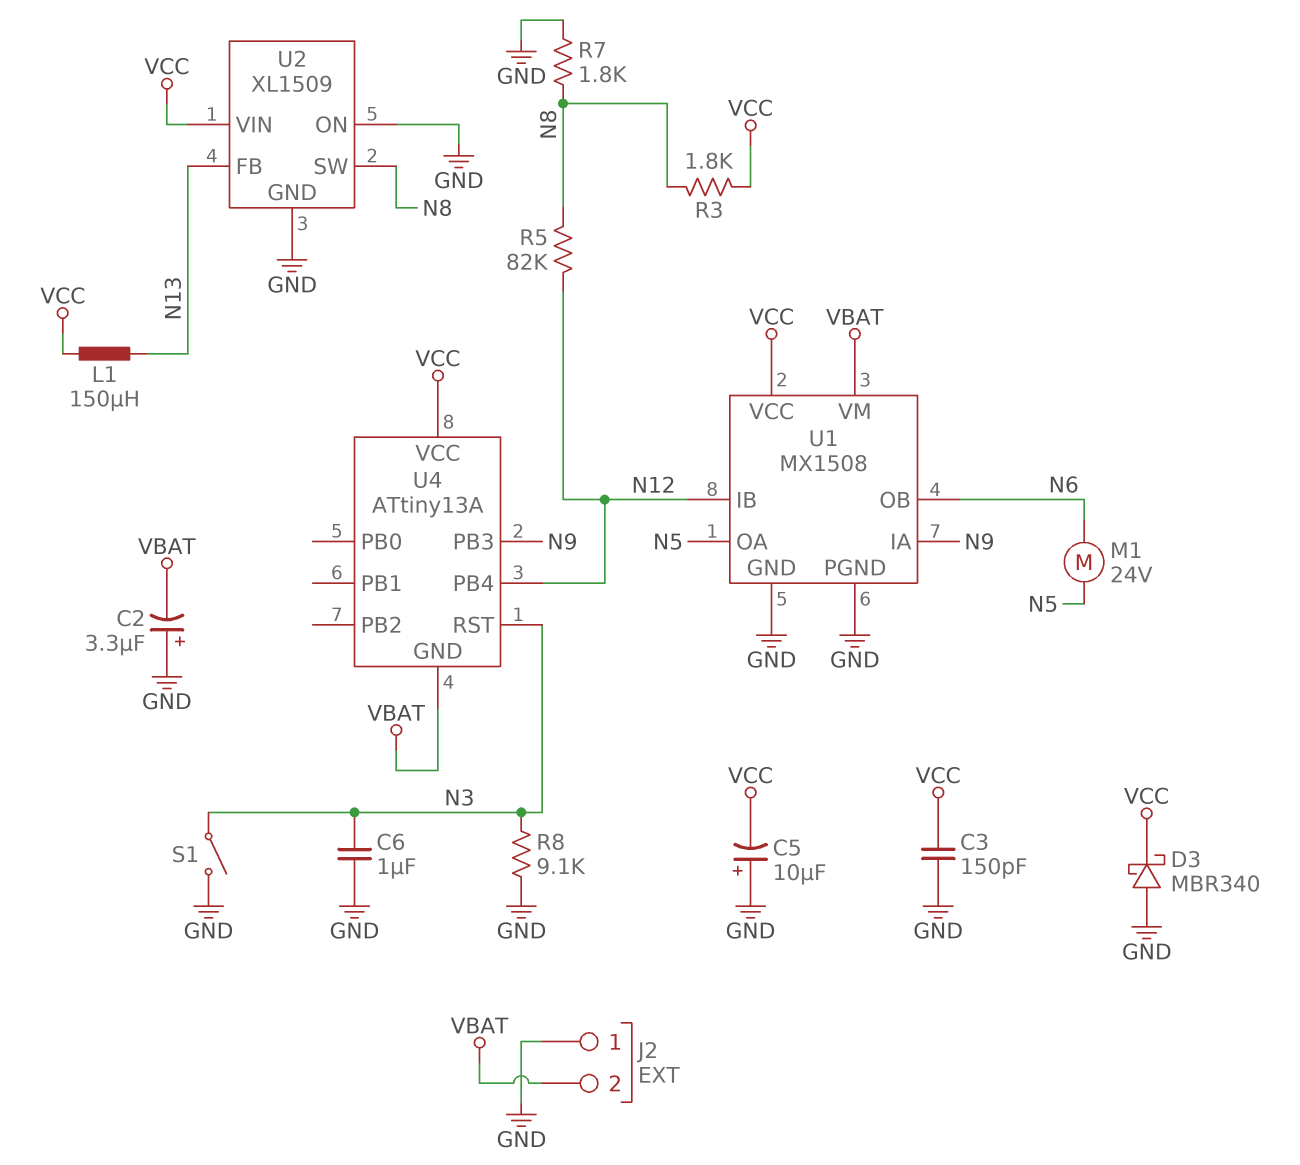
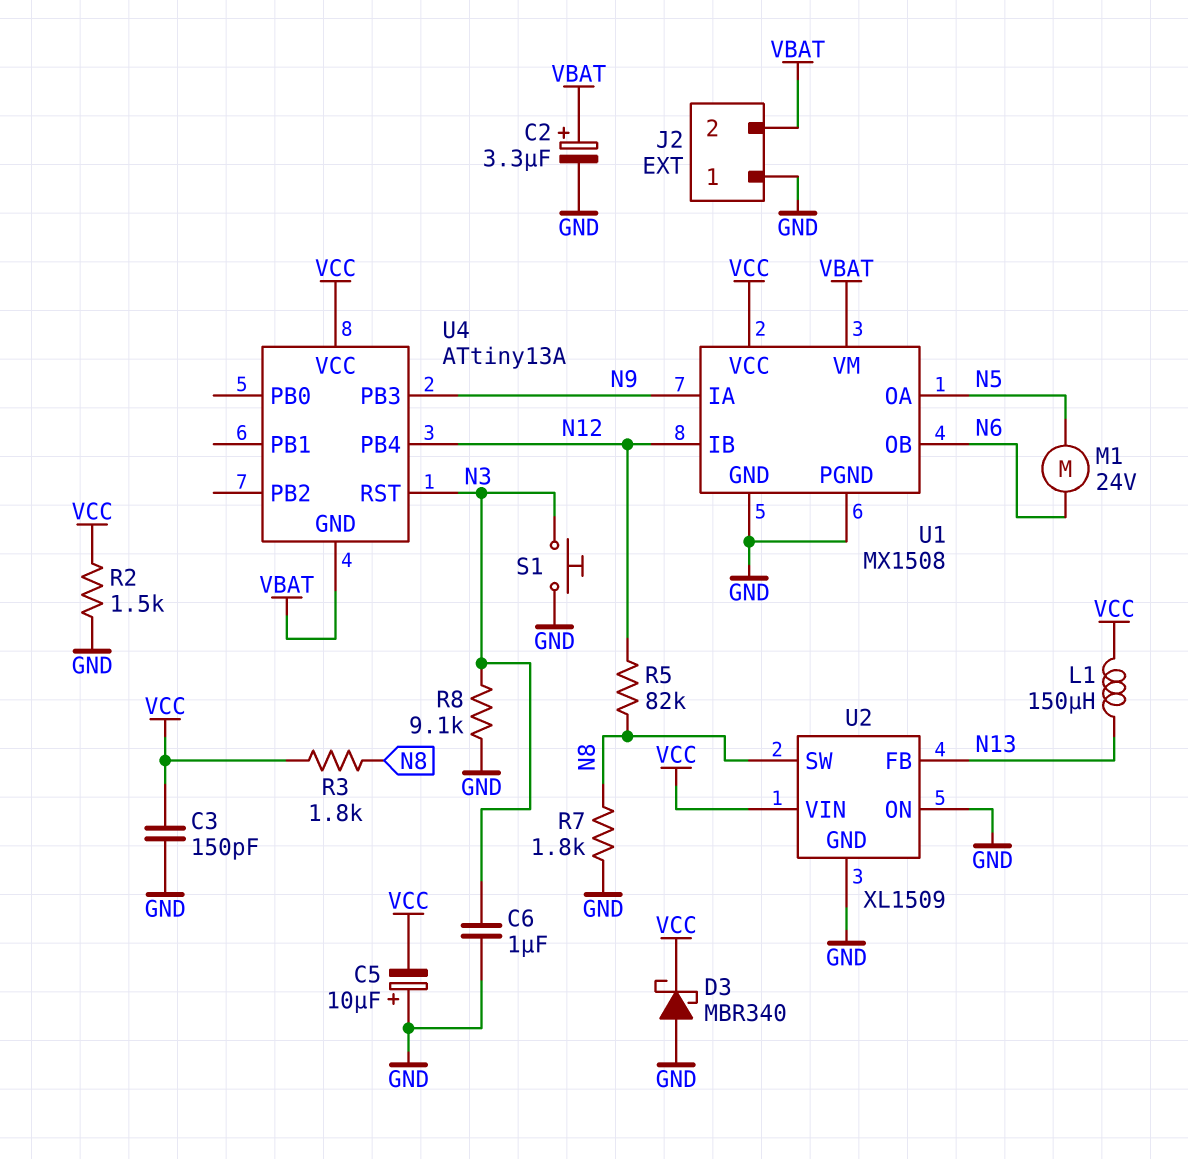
C2: 3.3uF (plus GND, minus VBAT) -> 3.3uF (plus VBAT, minus GND)
R2: none -> 1.5k (GND, VCC)
S1: switch (GND, N3) -> button (GND, N3)

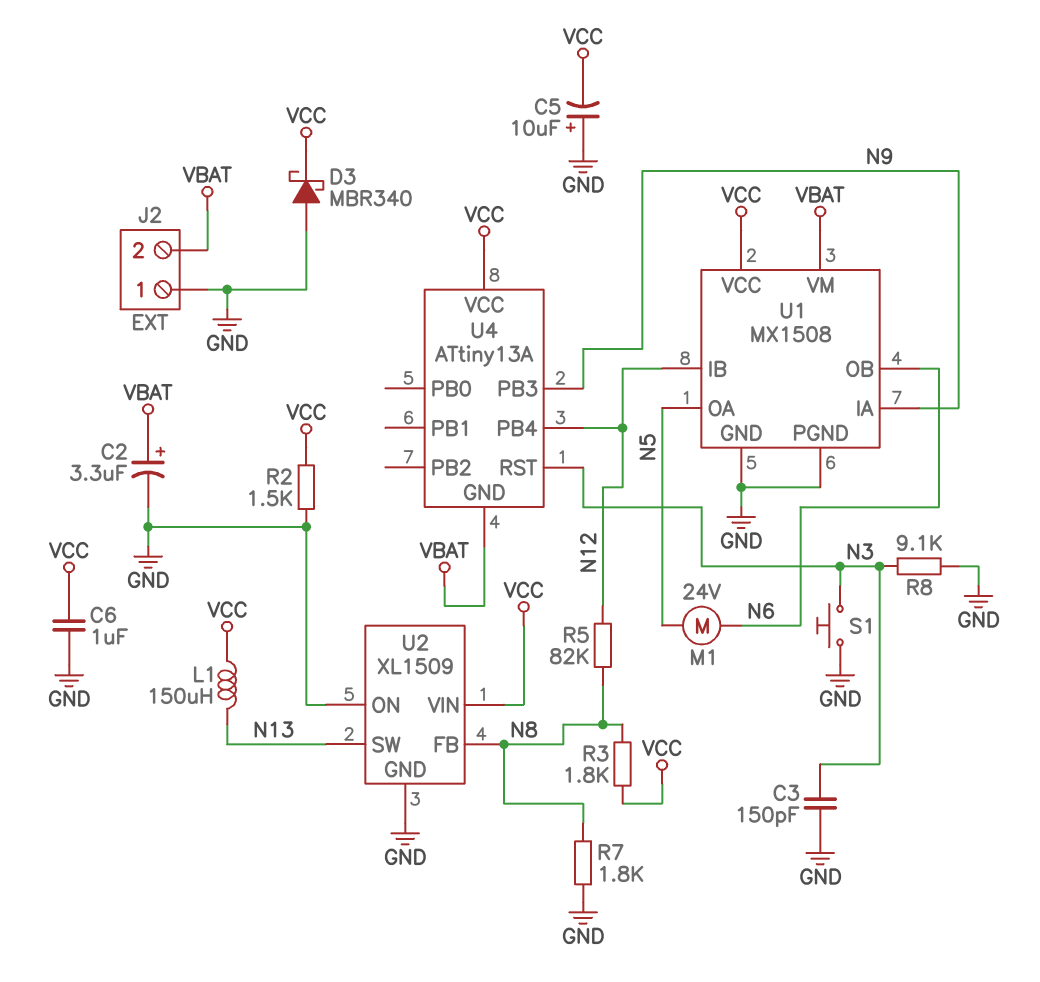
C3: 150pF (GND, VCC) -> 150pF (GND, N3)
C6: 1uF (GND, N3) -> 1uF (GND, VCC)
U2 pin FB: N13 -> N8
U2 pin SW: N8 -> N13

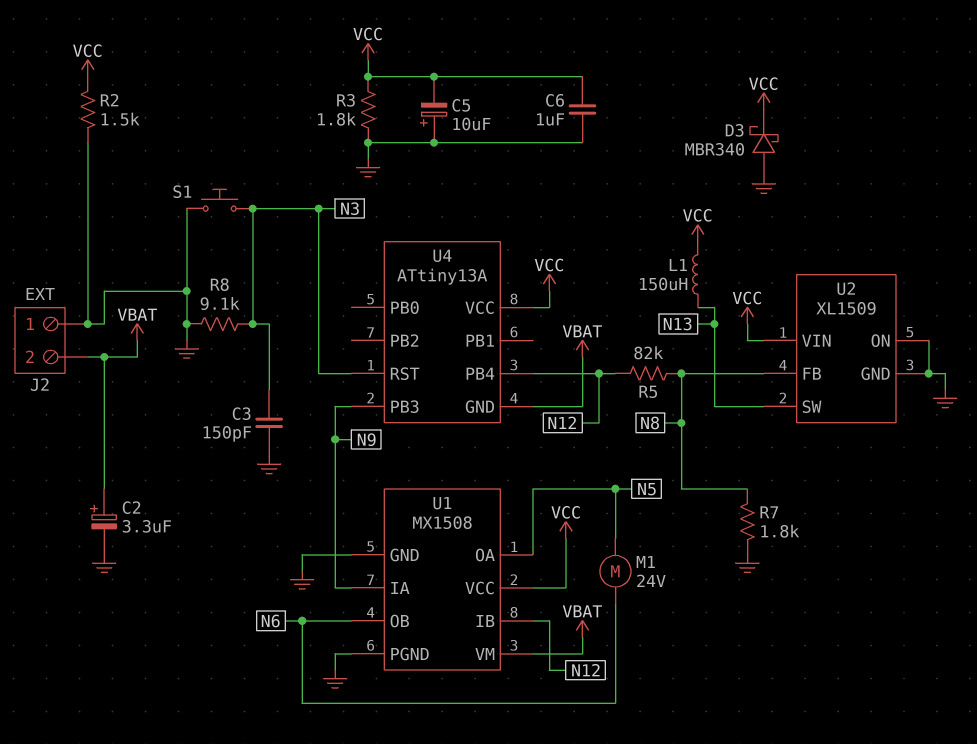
R3: 1.8k (N8, VCC) -> 1.8k (GND, VCC)

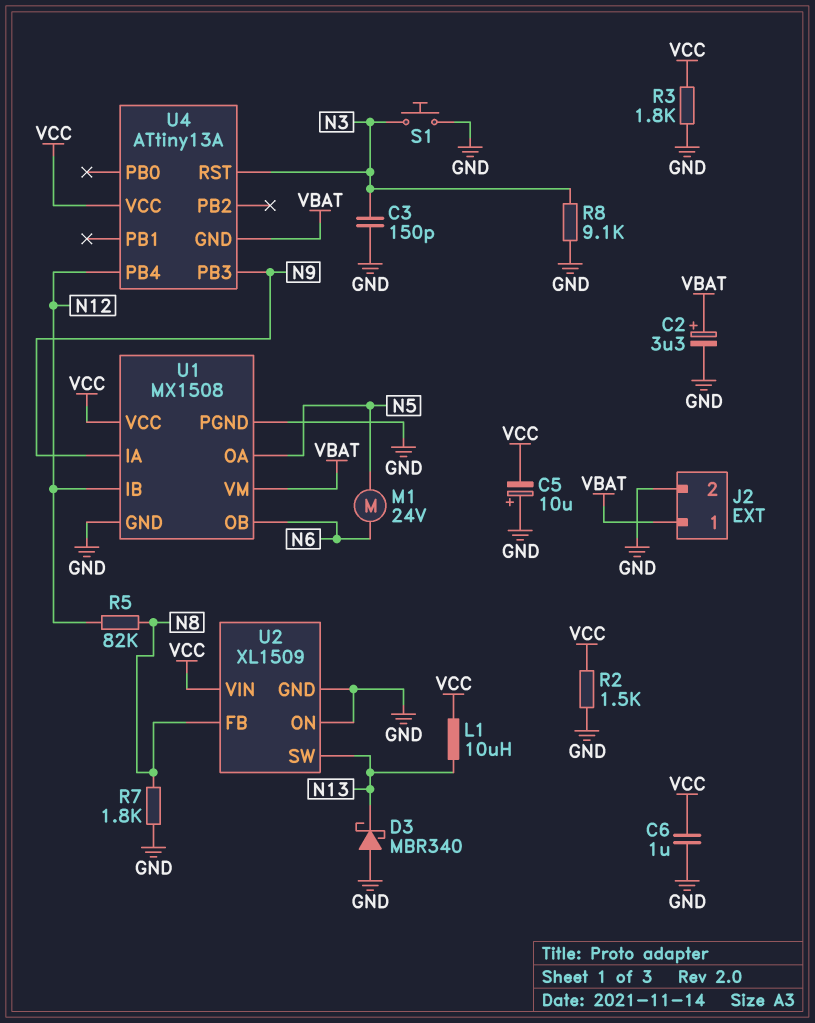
D3: schottky MBR340 (A GND, K VCC) -> schottky MBR340 (A GND, K N13)
J2 pin 1: GND -> VBAT
J2 pin 2: VBAT -> GND
L1: 150uH (N13, VCC) -> 10uH (N13, VCC)

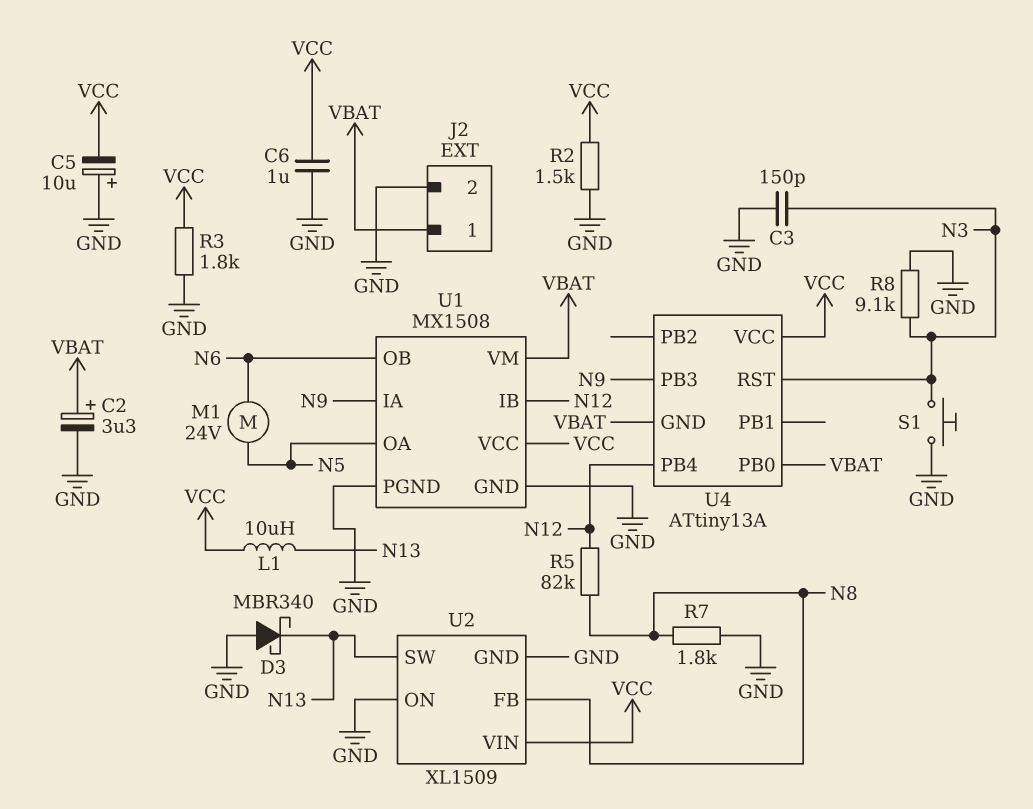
U4 pin PB0: none -> VBAT

